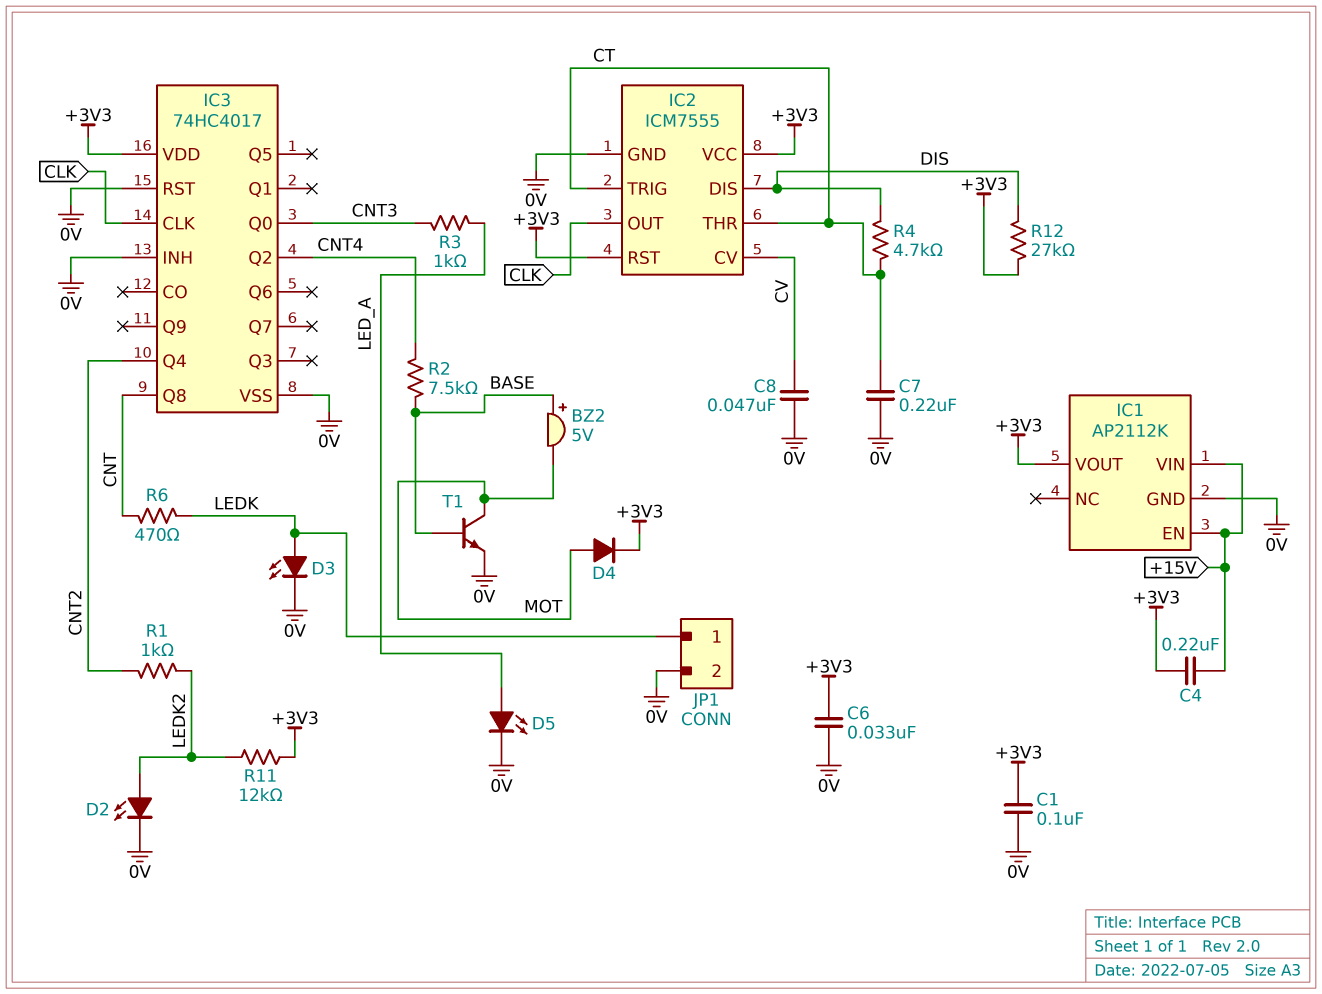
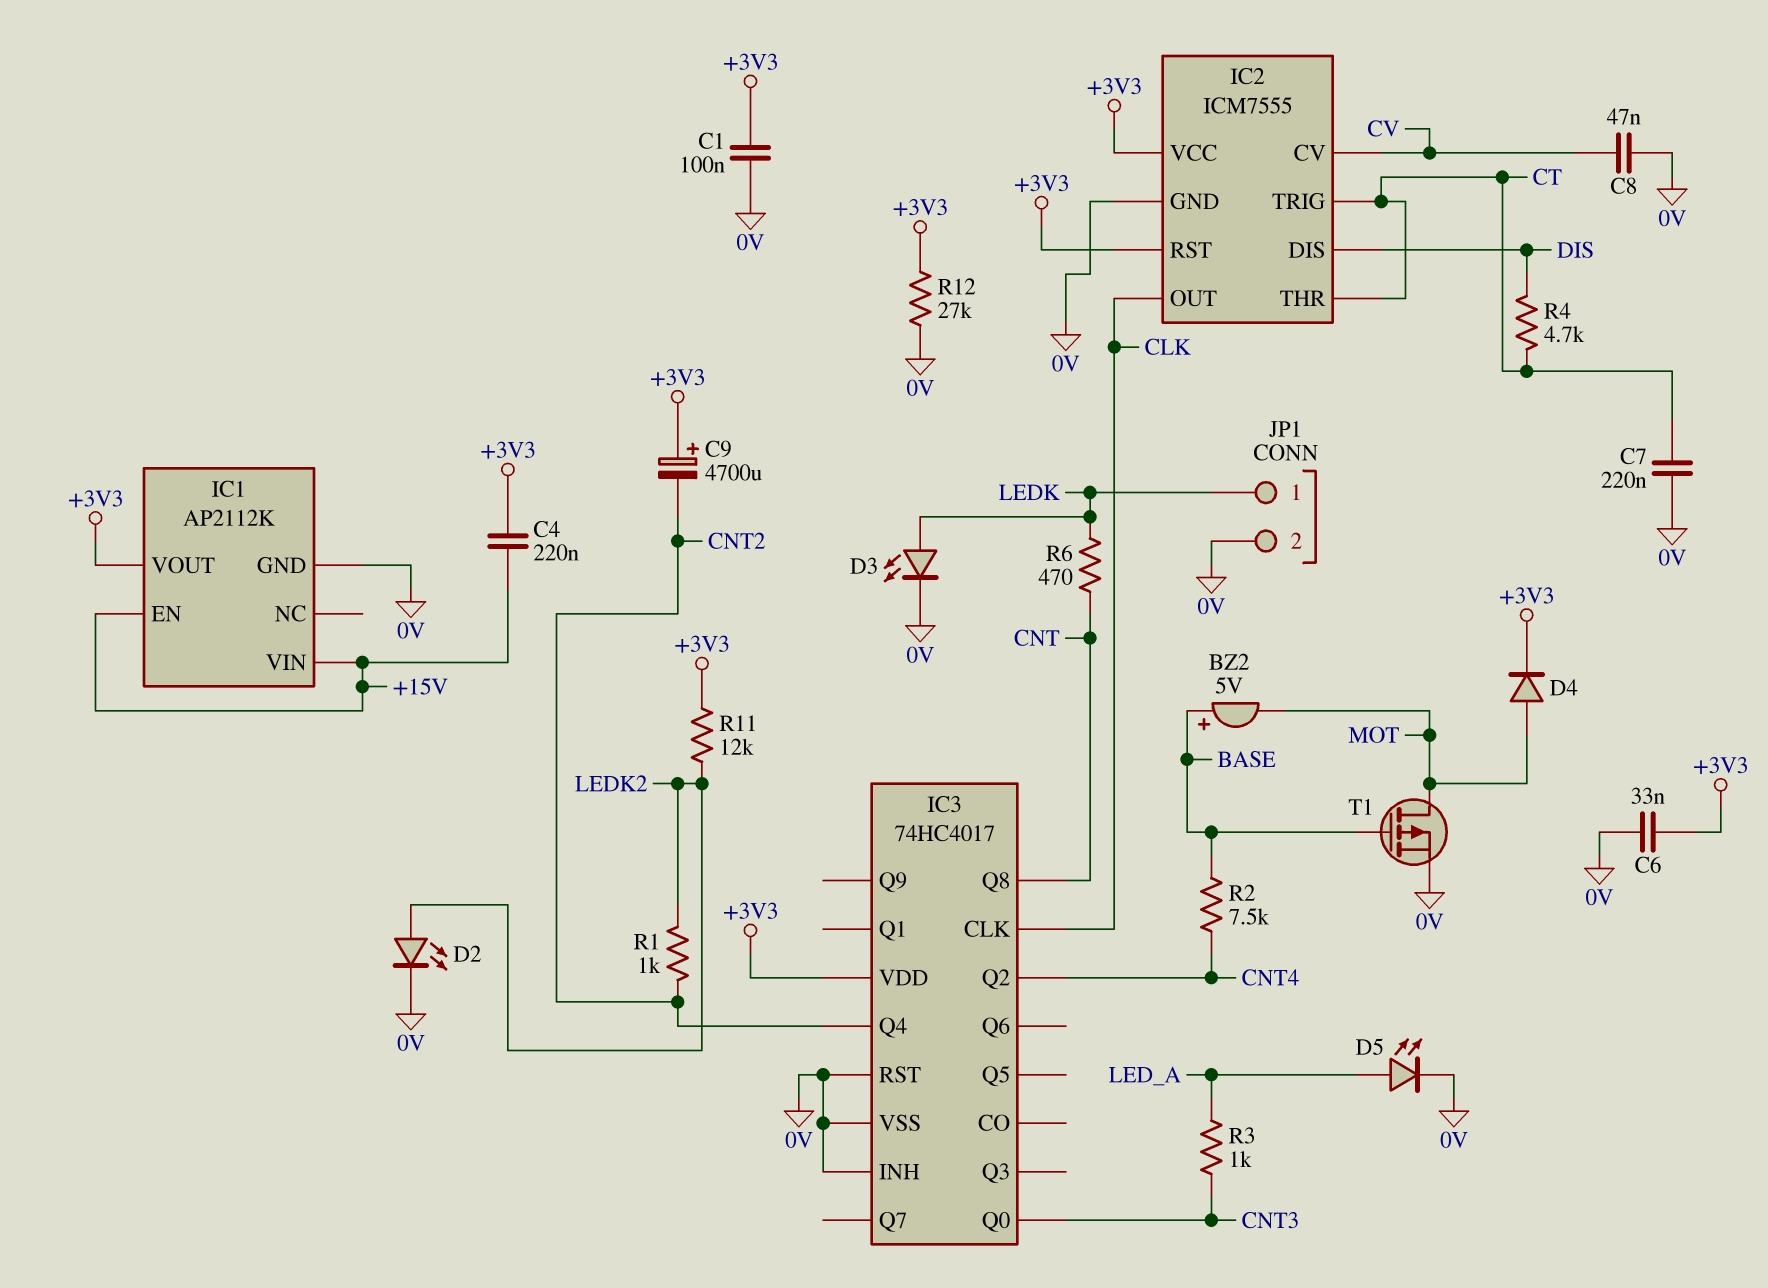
C9: none -> 4700uF (plus +3V3, minus CNT2)
R12: 27k (+3V3, DIS) -> 27k (+3V3, 0V)
T1: NPN (B BASE, C MOT, E 0V) -> PMOS (G BASE, D MOT, S 0V)

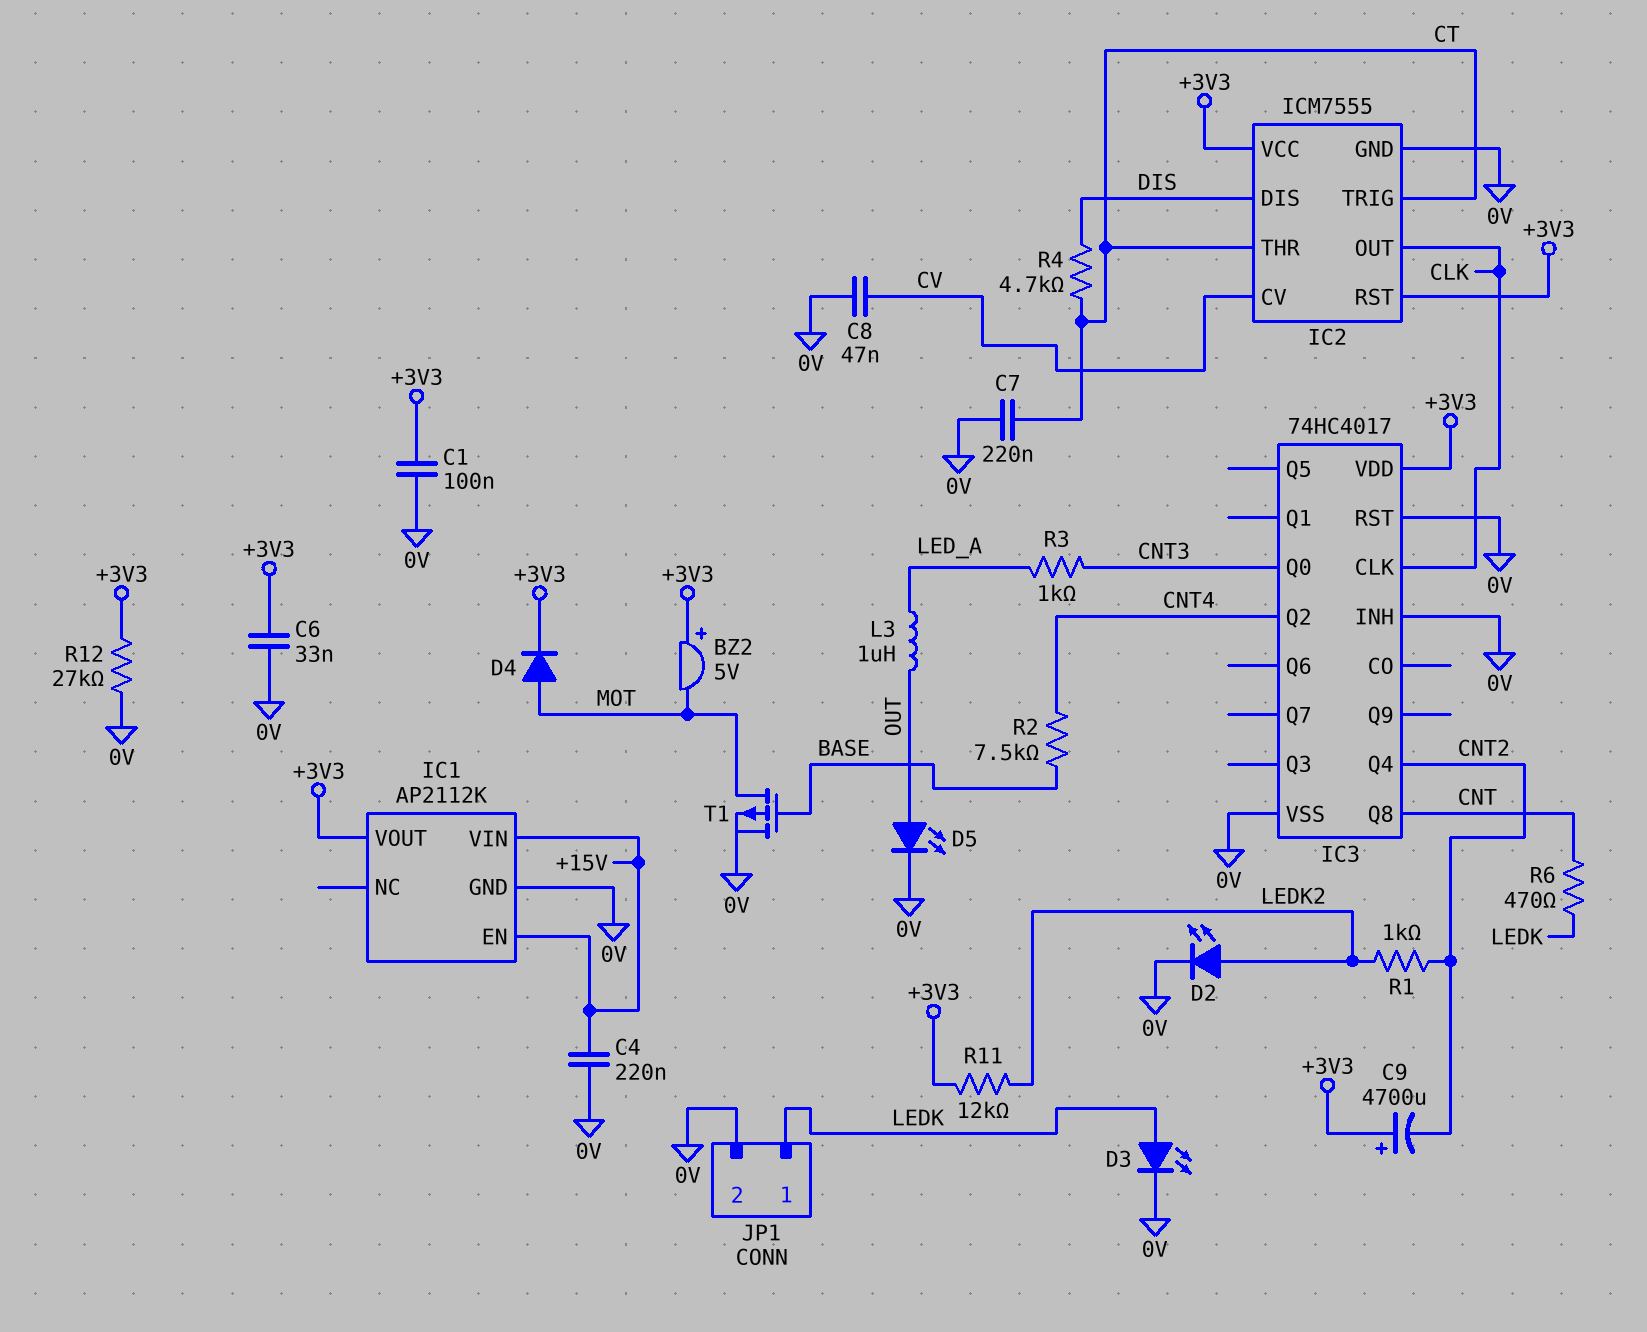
BZ2: buzzer 5V (plus BASE, minus MOT) -> buzzer 5V (plus +3V3, minus MOT)
C4: 220nF (+3V3, +15V) -> 220nF (+15V, 0V)
D5: LED (A LED_A, K 0V) -> LED (A OUT, K 0V)
L3: none -> 1uH (LED_A, OUT)

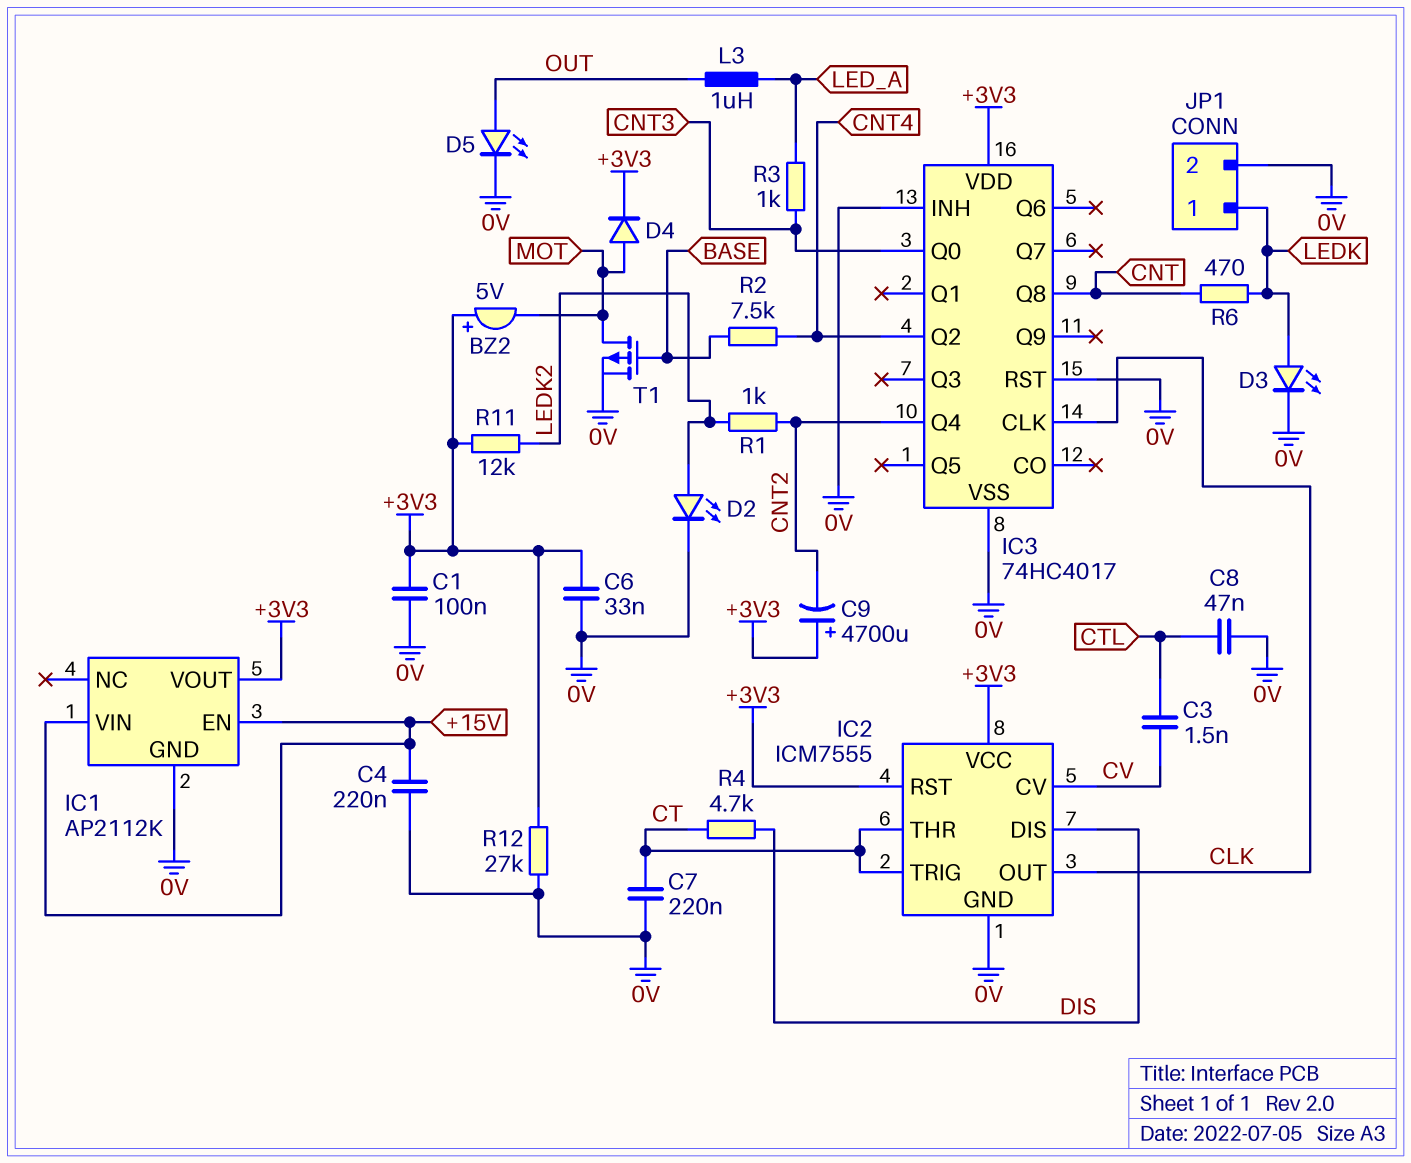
C3: none -> 1.5nF (CTL, CV)
C8: 47nF (0V, CV) -> 47nF (0V, CTL)

